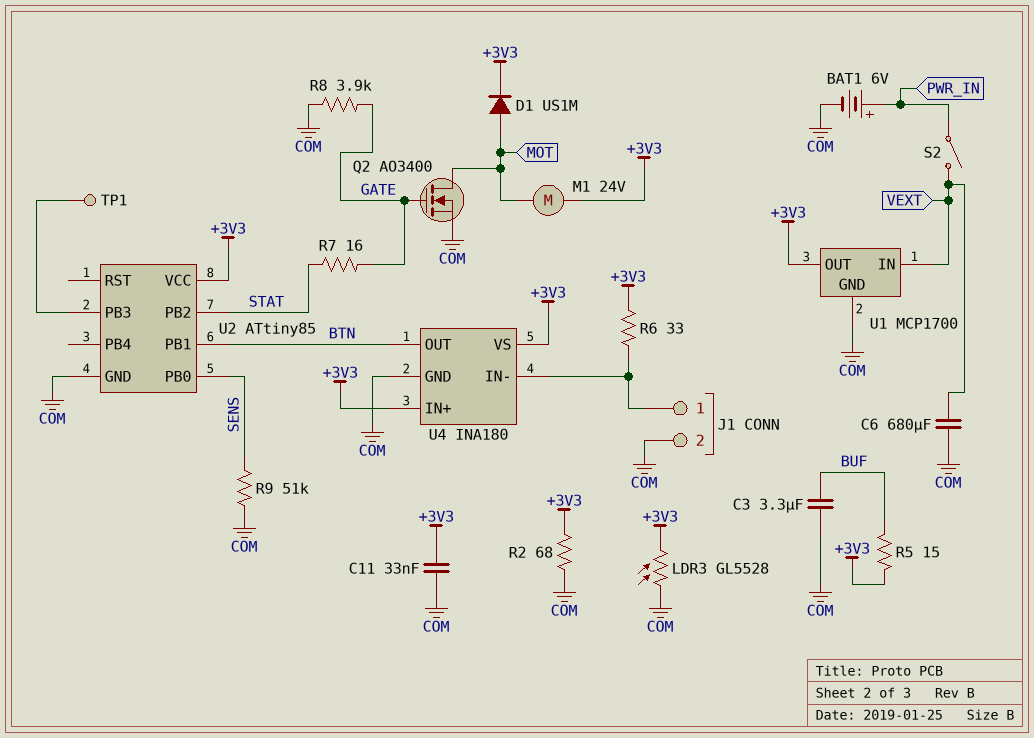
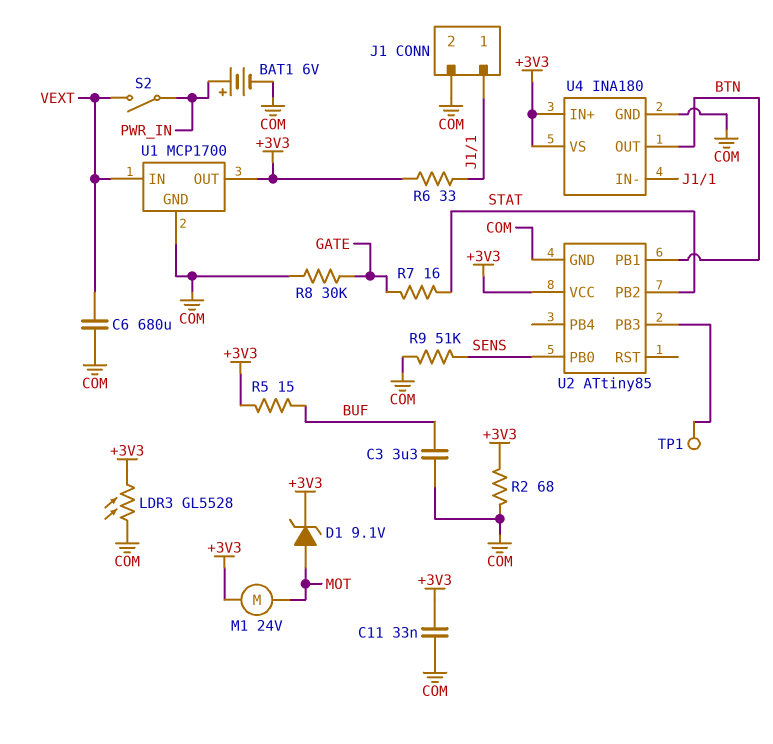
D1: diode US1M (A MOT, K +3V3) -> zener 9.1V (A MOT, K +3V3)
Q2: NMOS AO3400 (G GATE, D MOT, S COM) -> none
R8: 3.9k (COM, GATE) -> 30k (COM, GATE)

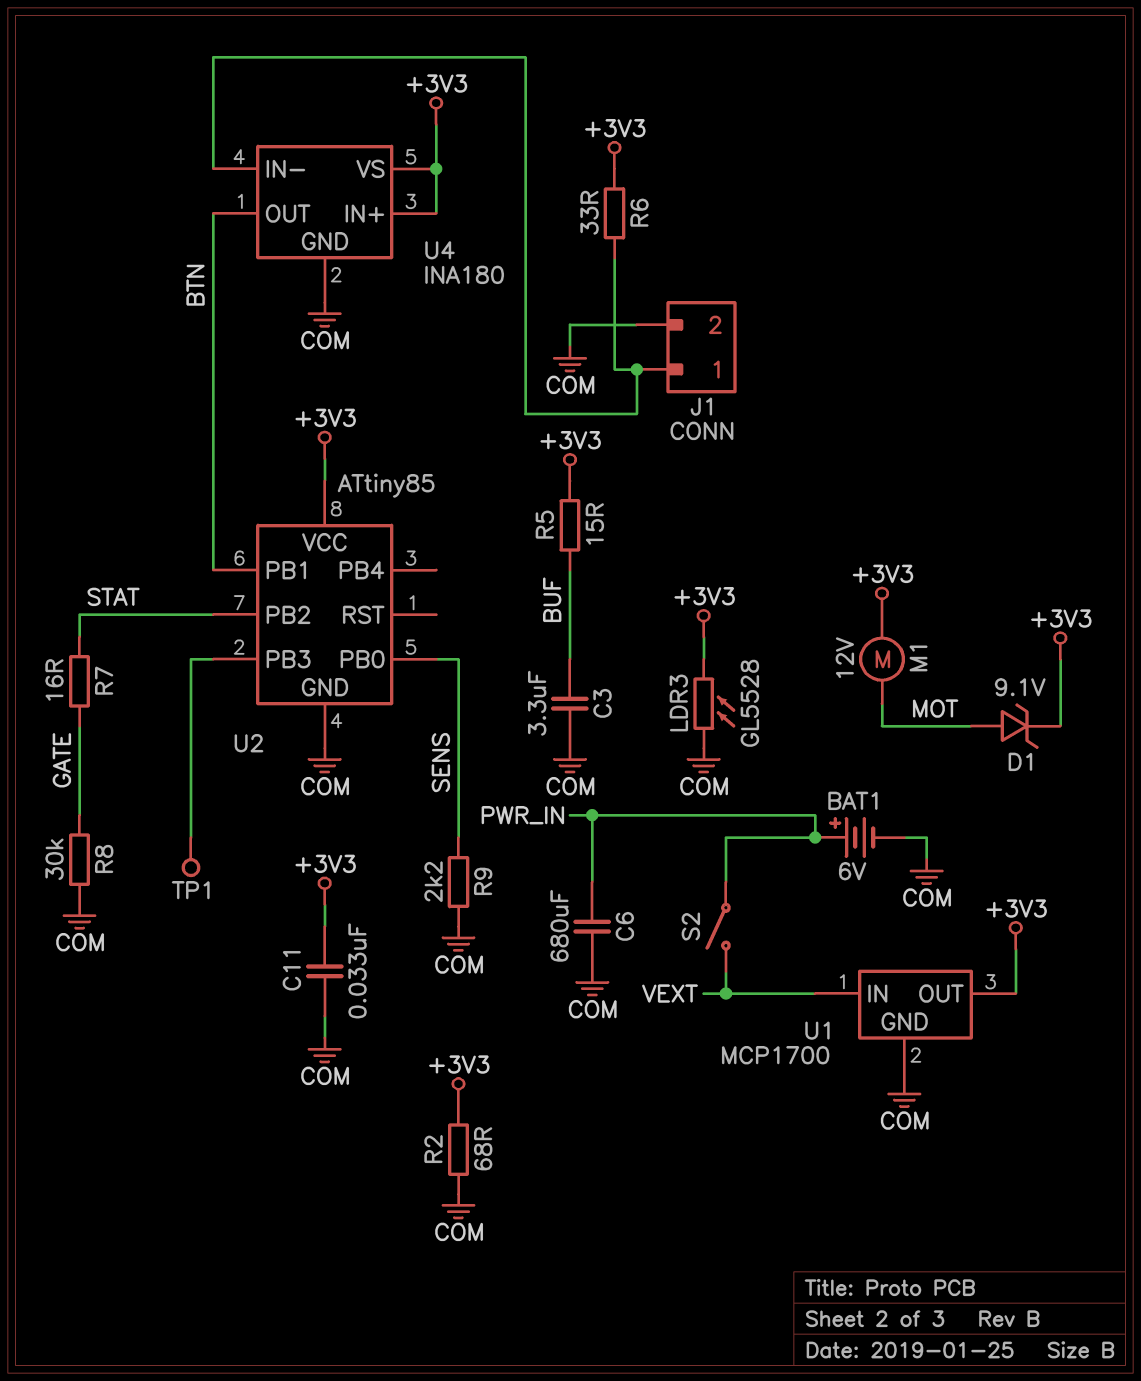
C6: 680uF (COM, VEXT) -> 680uF (COM, PWR_IN)
M1: motor 24V (+3V3, MOT) -> motor 12V (+3V3, MOT)
R9: 51k (COM, SENS) -> 2.2k (COM, SENS)

